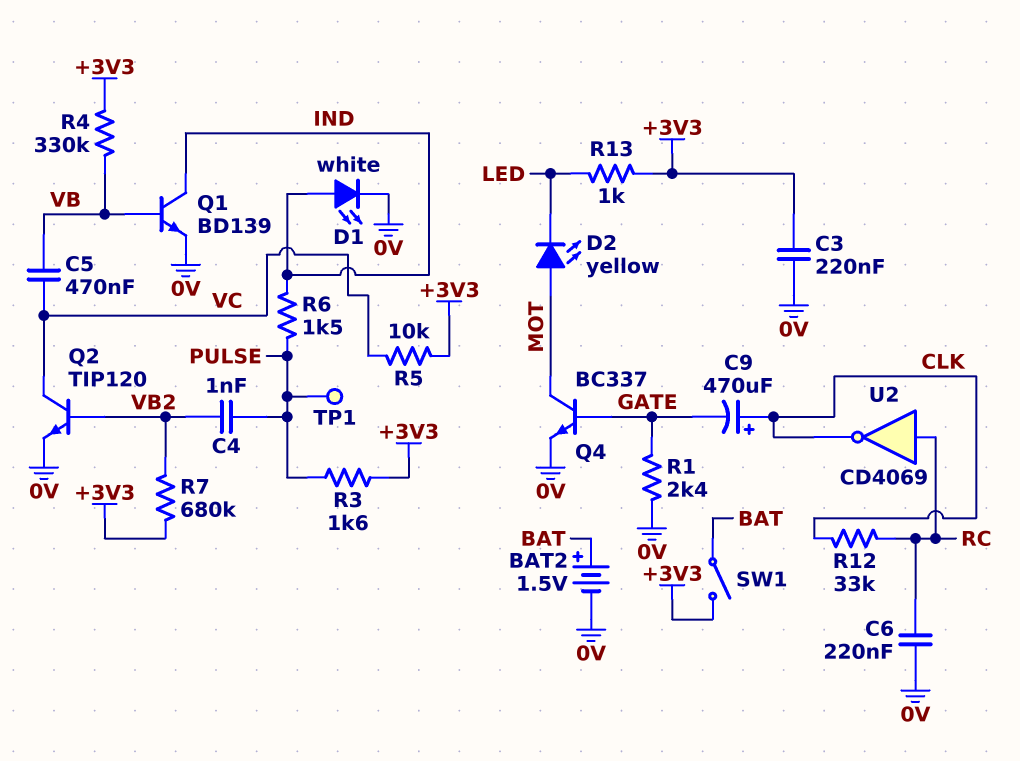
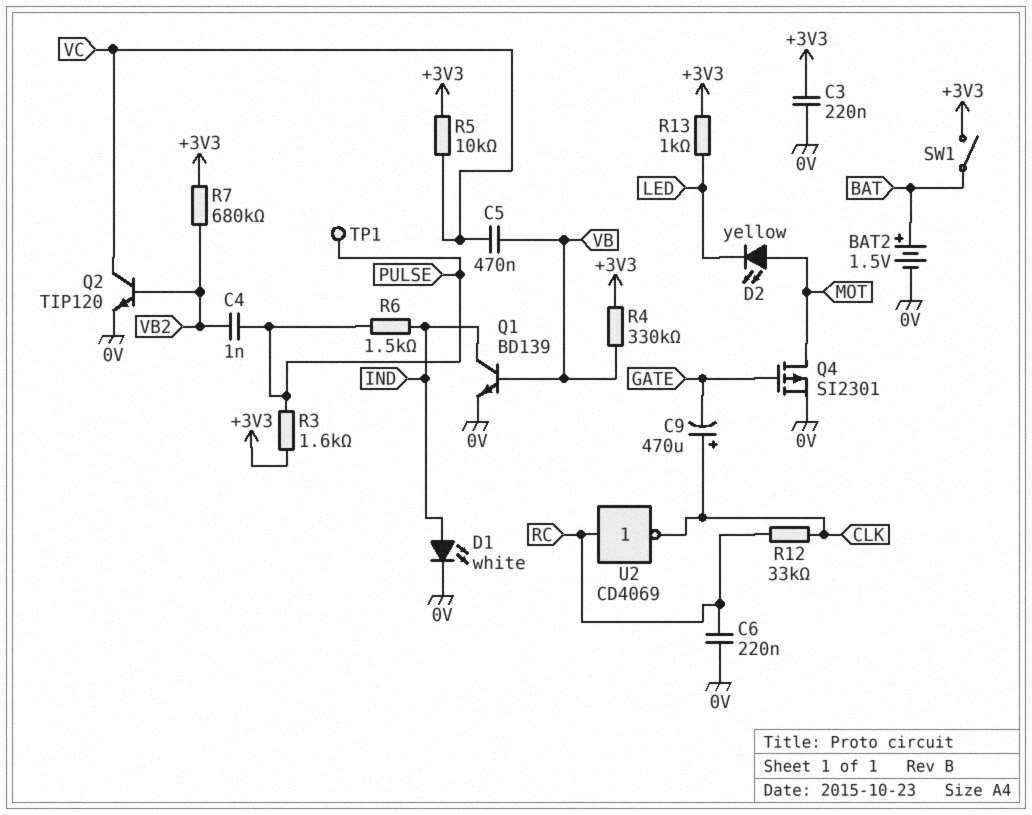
Q4: NPN BC337 (B GATE, C MOT, E 0V) -> PMOS SI2301 (G GATE, D MOT, S 0V)
R1: 2.4k (0V, GATE) -> none

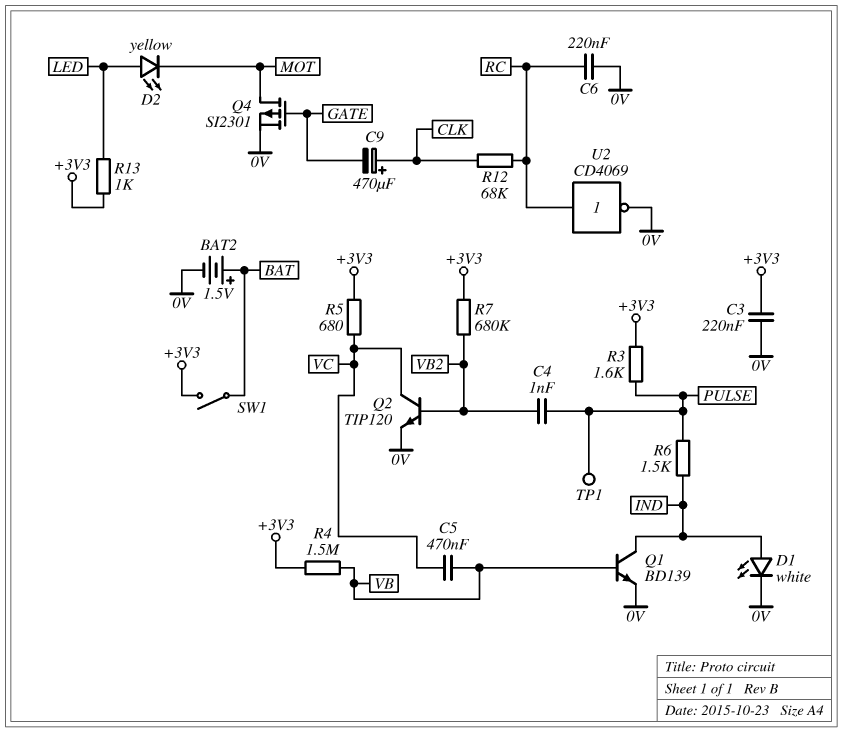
D2: LED yellow (A MOT, K LED) -> LED yellow (A LED, K MOT)
R4: 330k (+3V3, VB) -> 1.5M (+3V3, VB)
R5: 10k (+3V3, VC) -> 680 (+3V3, VC)
R12: 33k (CLK, RC) -> 68k (CLK, RC)
U2: NOT CD4069 (in RC, out CLK) -> NOT CD4069 (in RC, out 0V)

